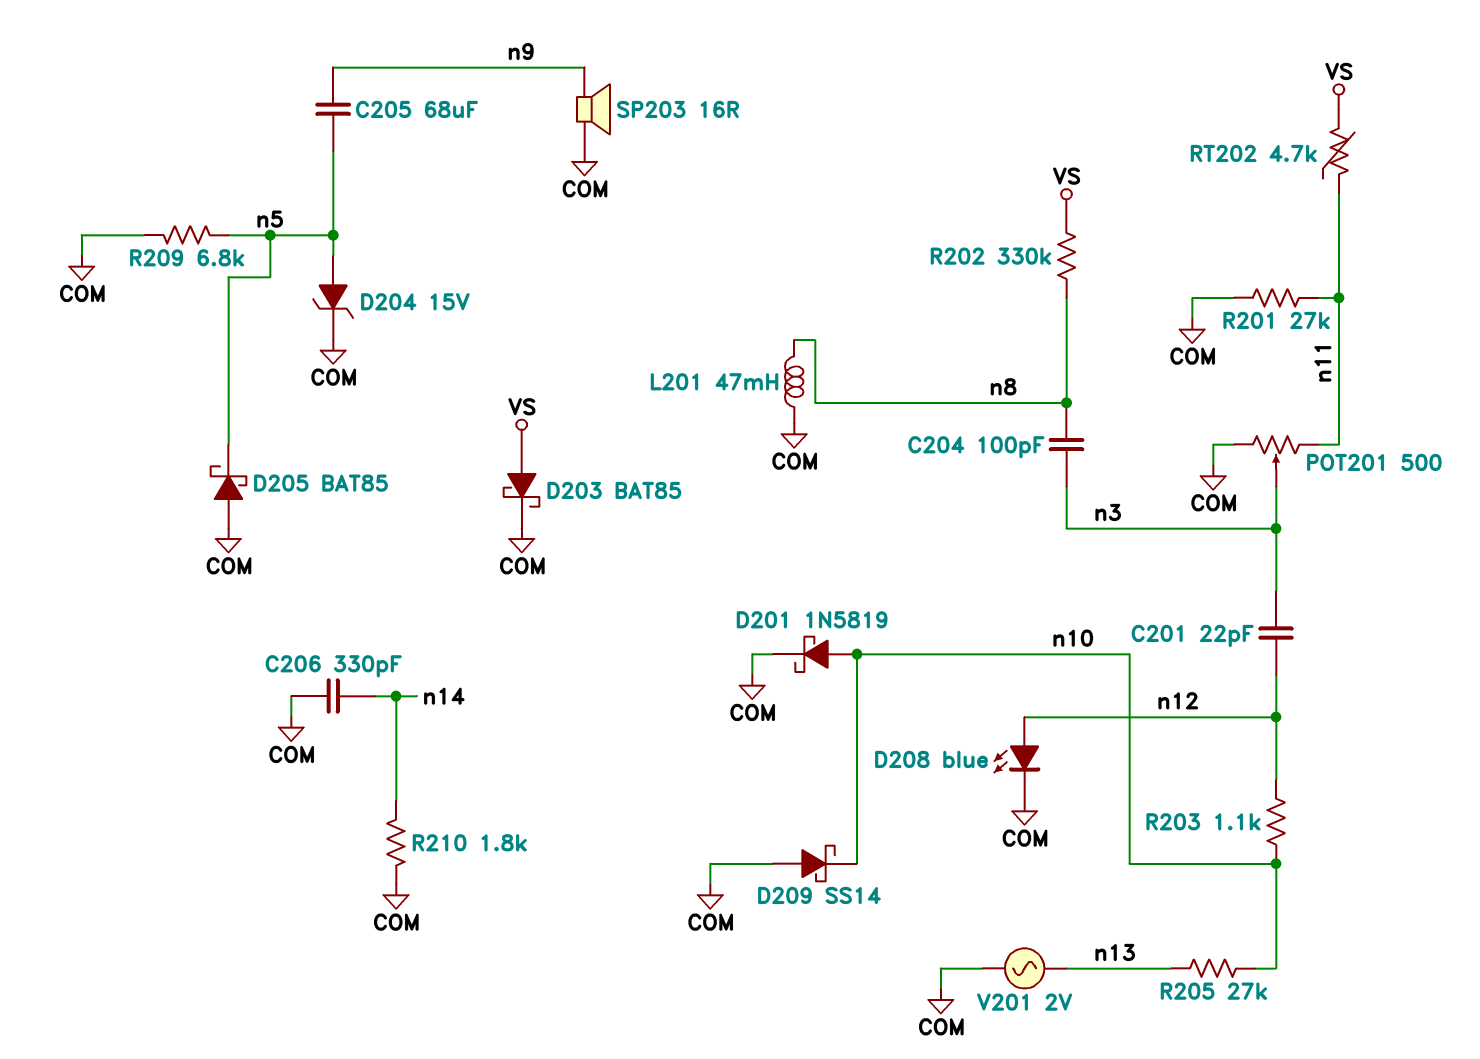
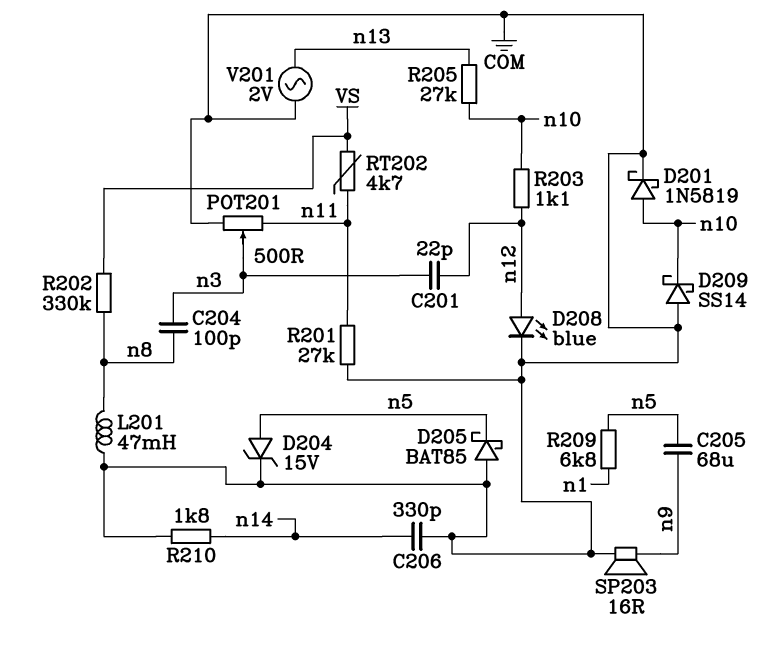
D203: schottky BAT85 (A VS, K COM) -> none
R209: 6.8k (COM, n5) -> 6.8k (n1, n5)

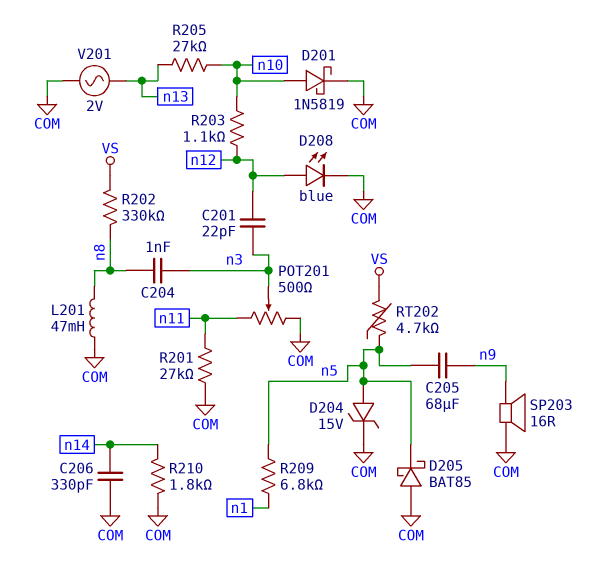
C204: 100pF (n3, n8) -> 1nF (n3, n8)
D209: schottky SS14 (A COM, K n10) -> none
RT202: 4.7k (VS, n11) -> 4.7k (VS, n5)

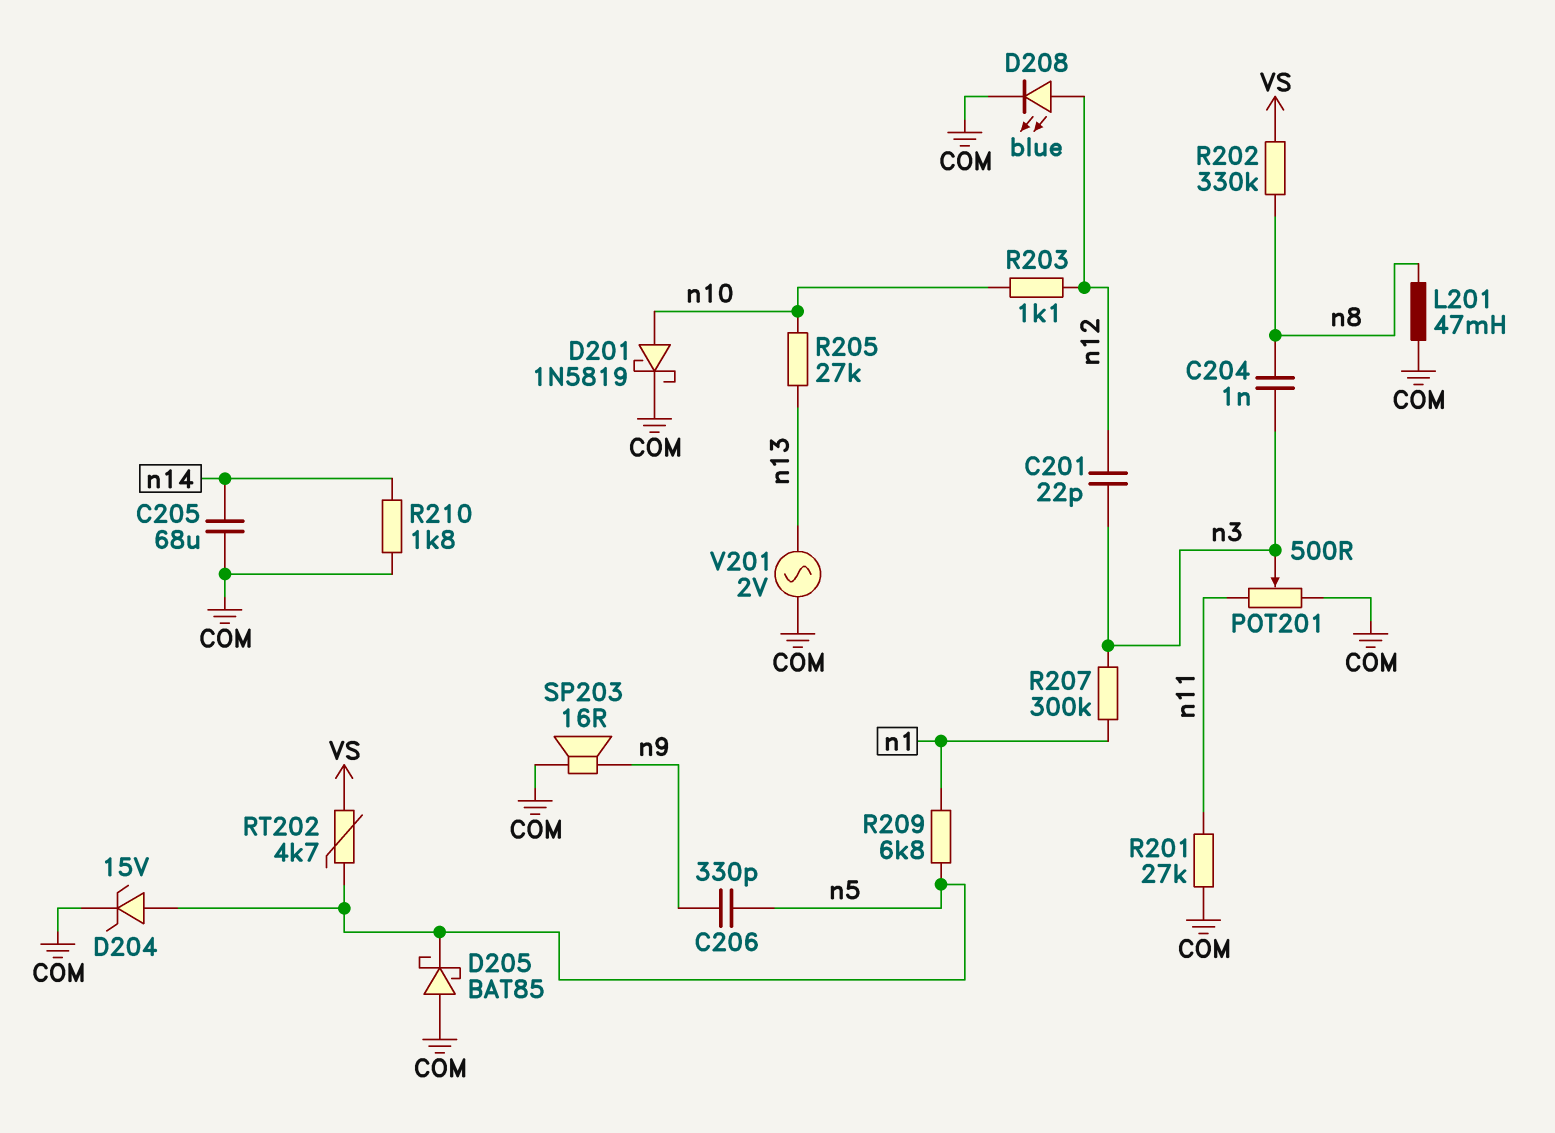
C205: 68uF (n5, n9) -> 68uF (COM, n14)
C206: 330pF (COM, n14) -> 330pF (n5, n9)
R207: none -> 300k (n1, n3)

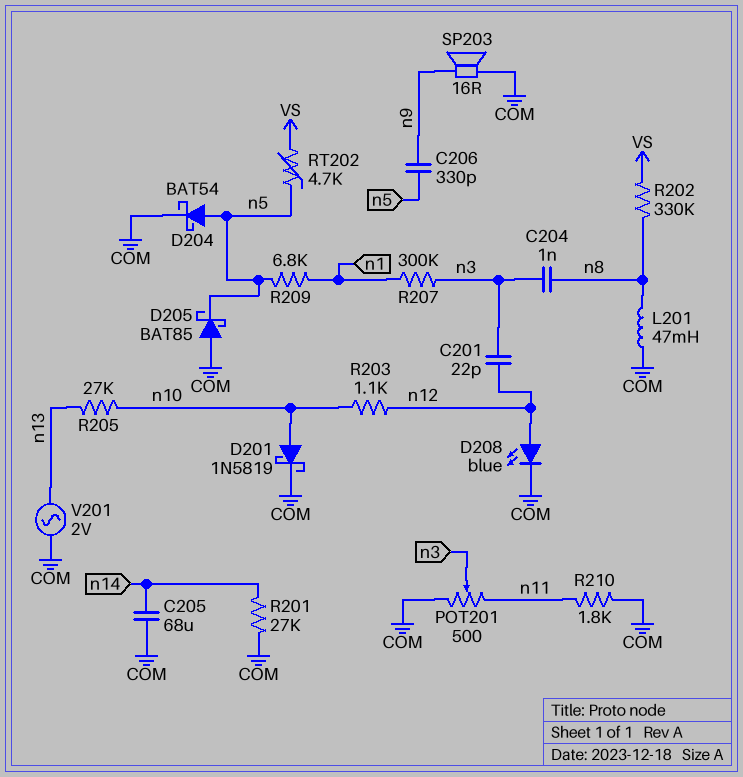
D204: zener 15V (A n5, K COM) -> schottky BAT54 (A n5, K COM)
R201: 27k (COM, n11) -> 27k (COM, n14)
R210: 1.8k (COM, n14) -> 1.8k (COM, n11)

